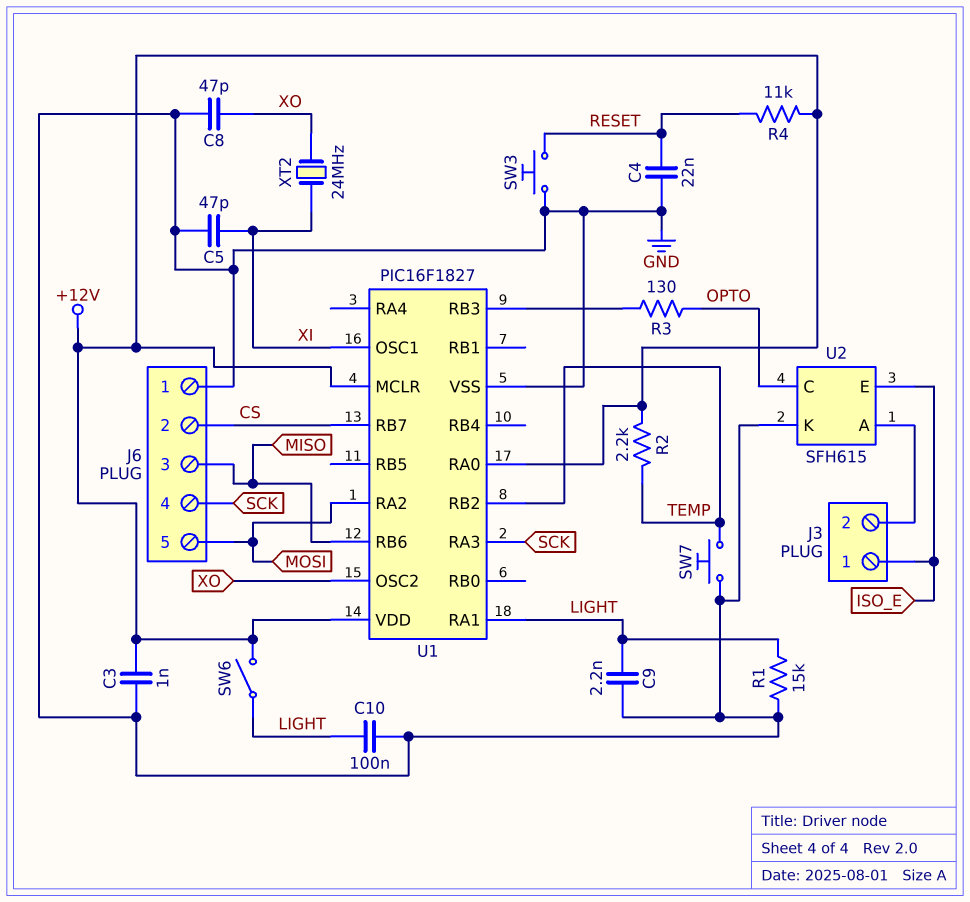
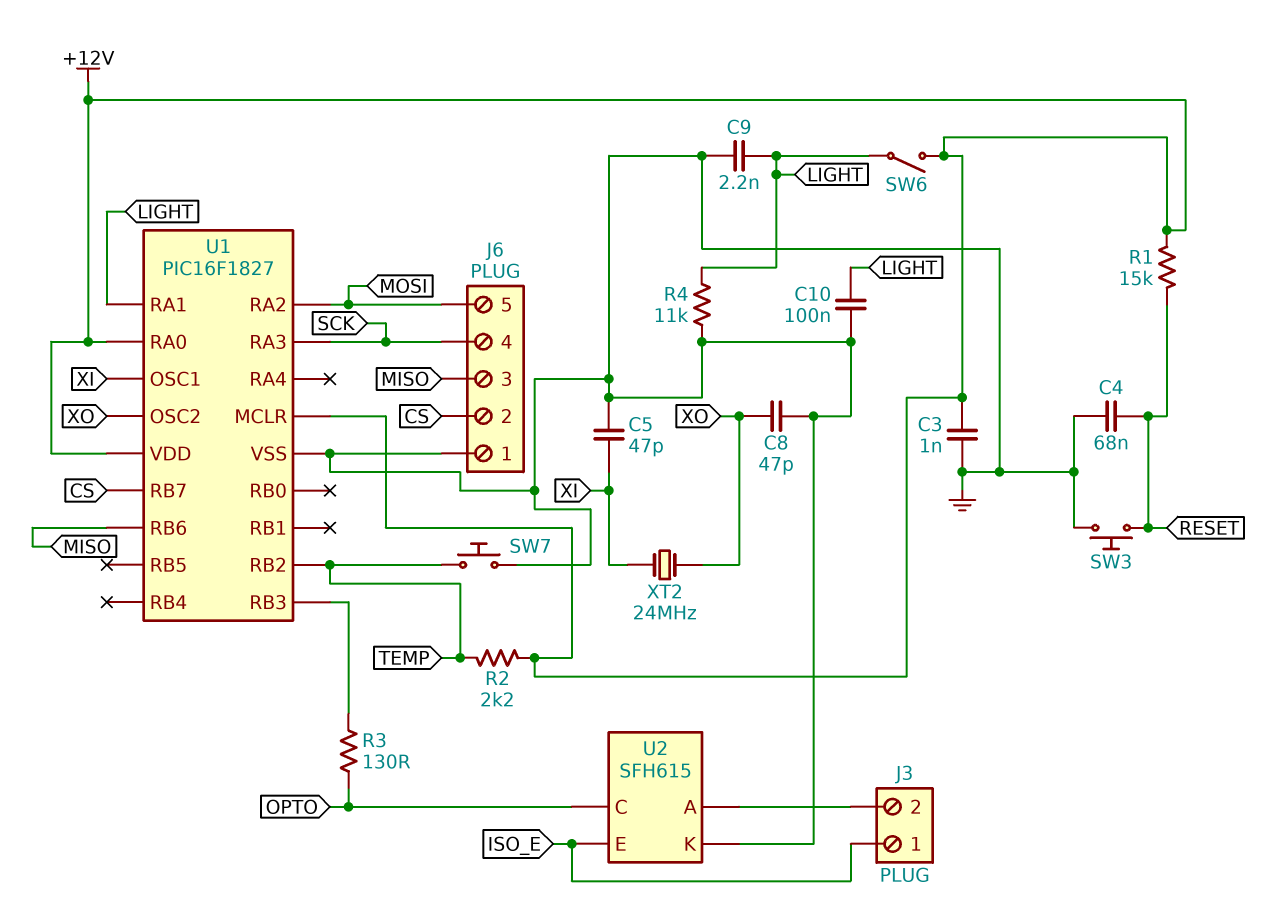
C4: 22nF (GND, RESET) -> 68nF (GND, RESET)
R1: 15k (GND, LIGHT) -> 15k (+12V, RESET)
R4: 11k (+12V, RESET) -> 11k (GND, LIGHT)

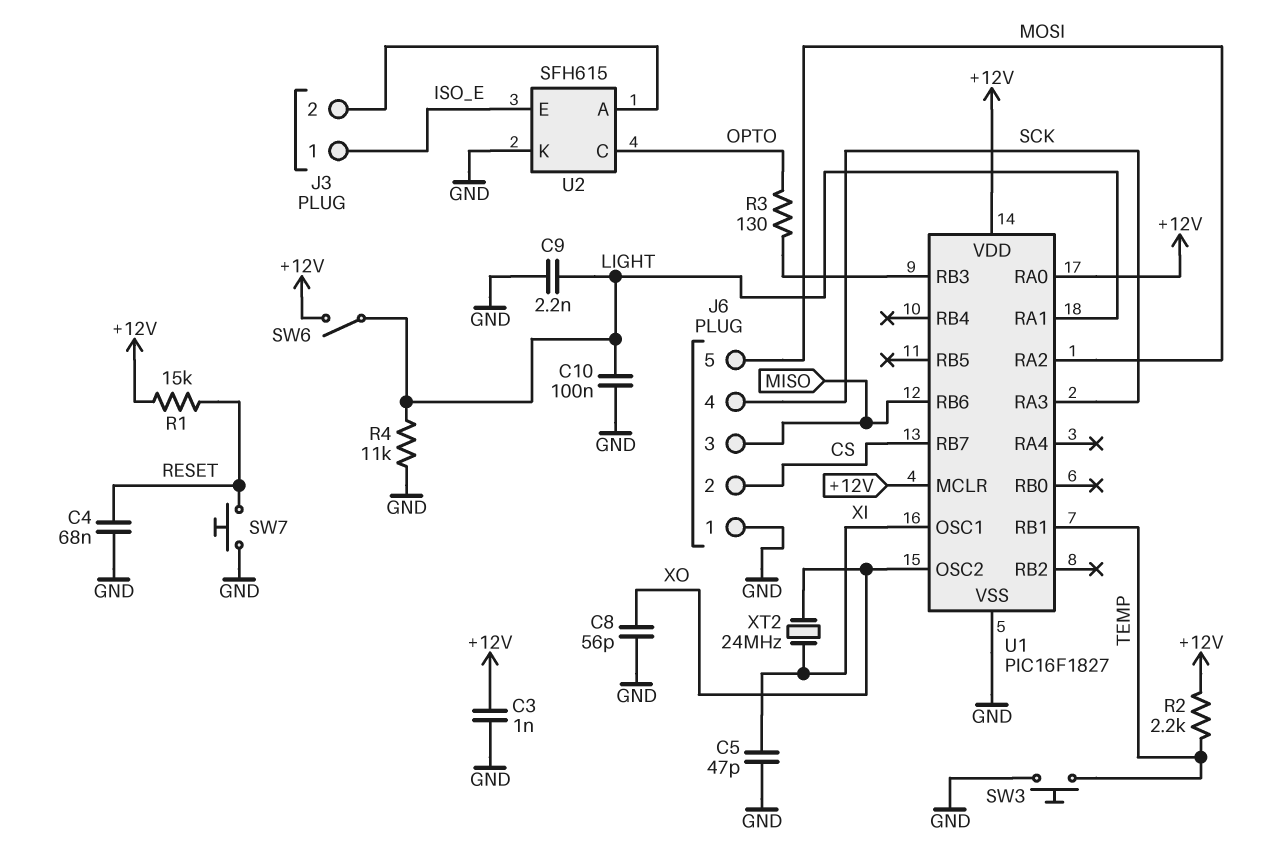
C8: 47pF (GND, XO) -> 56pF (GND, XO)
SW3: button (GND, RESET) -> button (GND, TEMP)
SW7: button (GND, TEMP) -> button (GND, RESET)
U1 pin RB1: none -> TEMP
U1 pin RB2: TEMP -> none

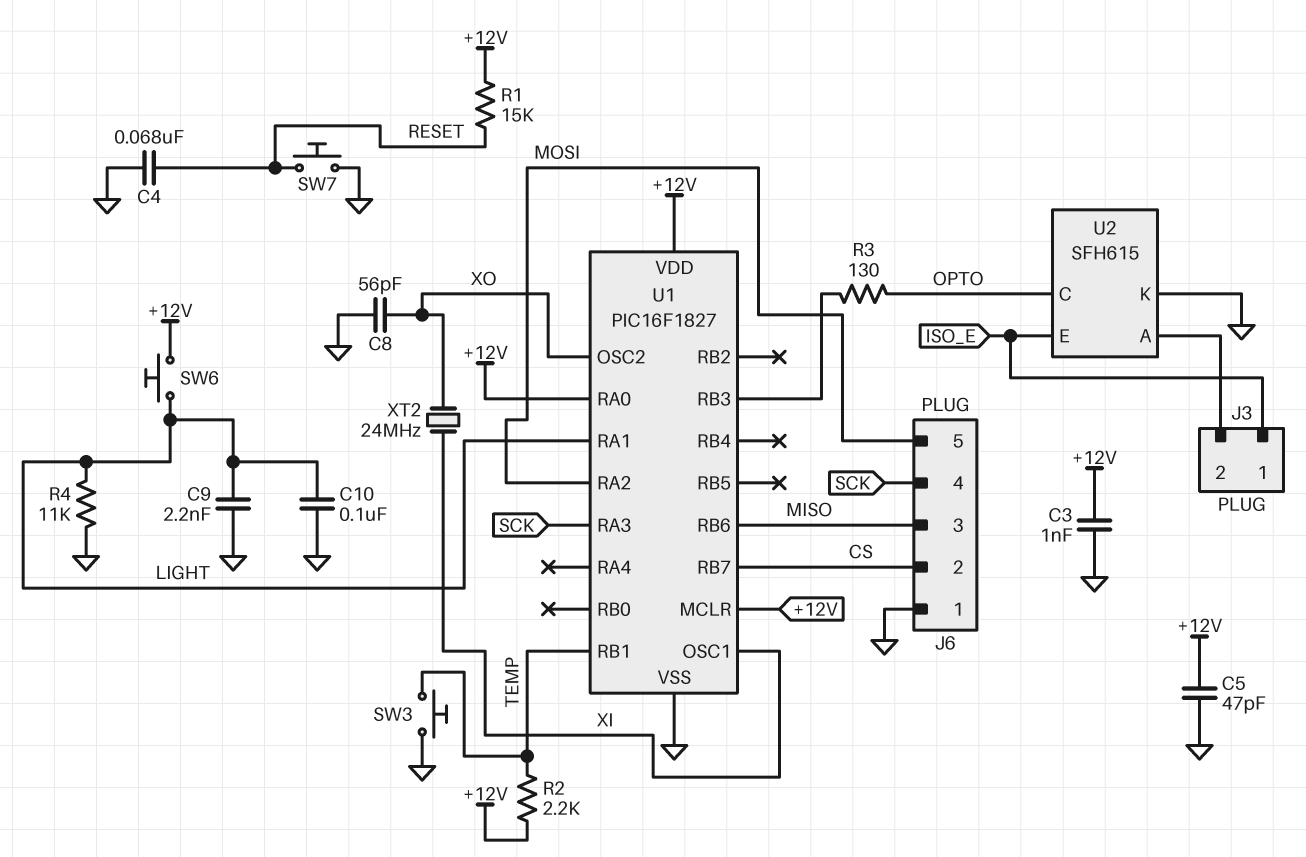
C5: 47pF (GND, XI) -> 47pF (+12V, GND)
SW6: switch (+12V, LIGHT) -> button (+12V, LIGHT)

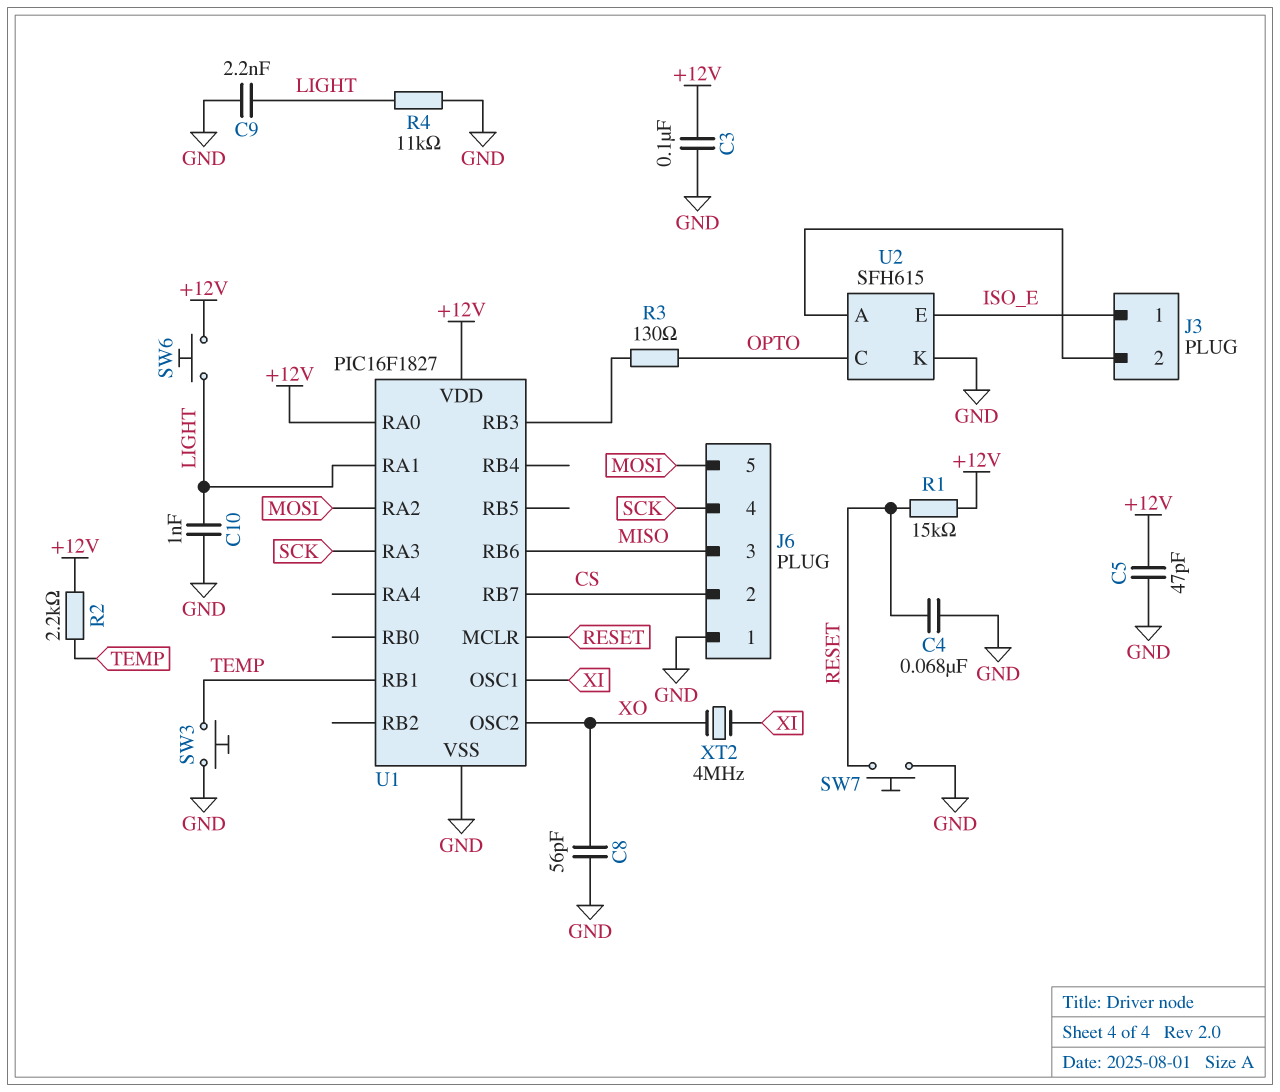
C3: 1nF (+12V, GND) -> 100nF (+12V, GND)
C10: 100nF (GND, LIGHT) -> 1nF (GND, LIGHT)
U1 pin MCLR: +12V -> RESET
XT2: 24MHz (XI, XO) -> 4MHz (XI, XO)

